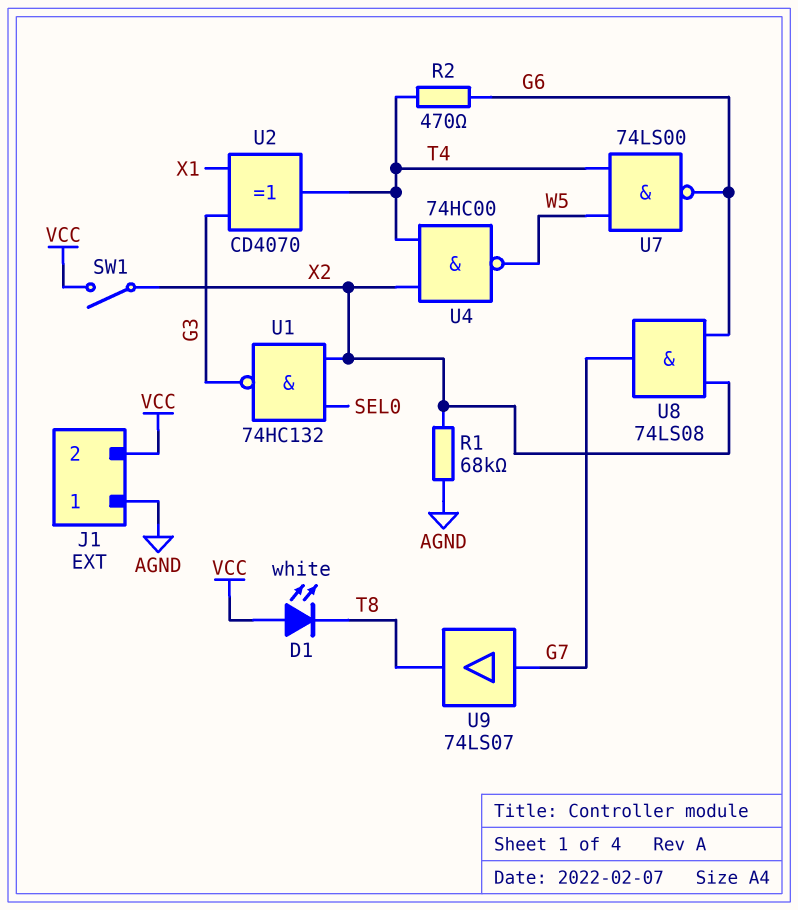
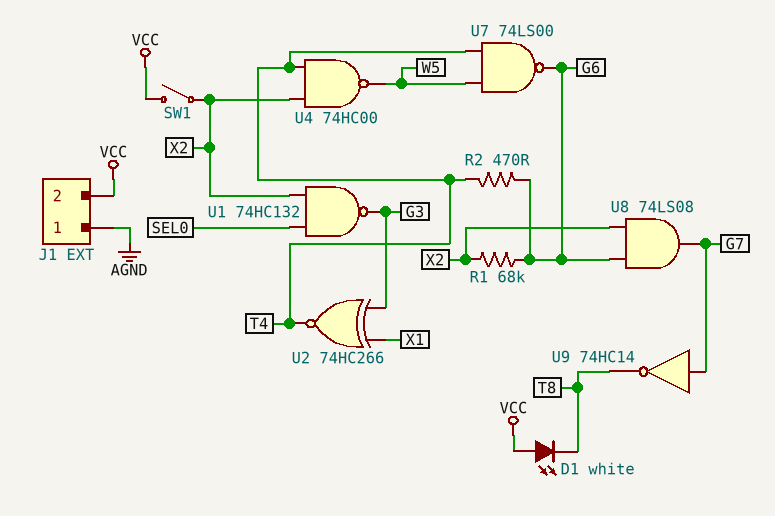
R1: 68k (AGND, X2) -> 68k (G6, X2)
U2: XOR CD4070 (in G3, in X1, out T4) -> XNOR 74HC266 (in G3, in X1, out T4)
U9: buffer 74LS07 (in G7, out T8) -> NOT 74HC14 (in G7, out T8)

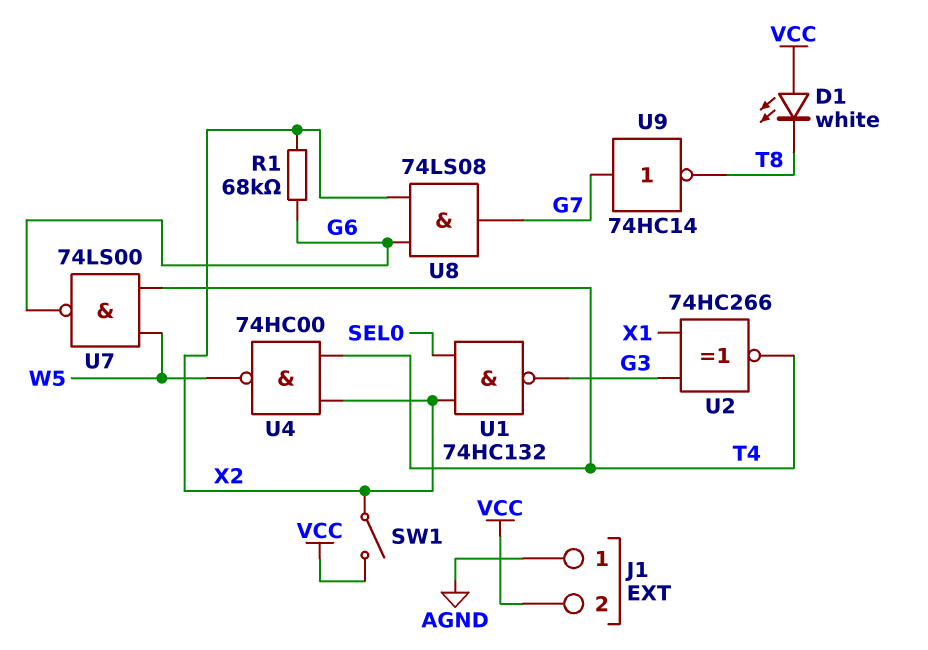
R2: 470 (G6, T4) -> none

